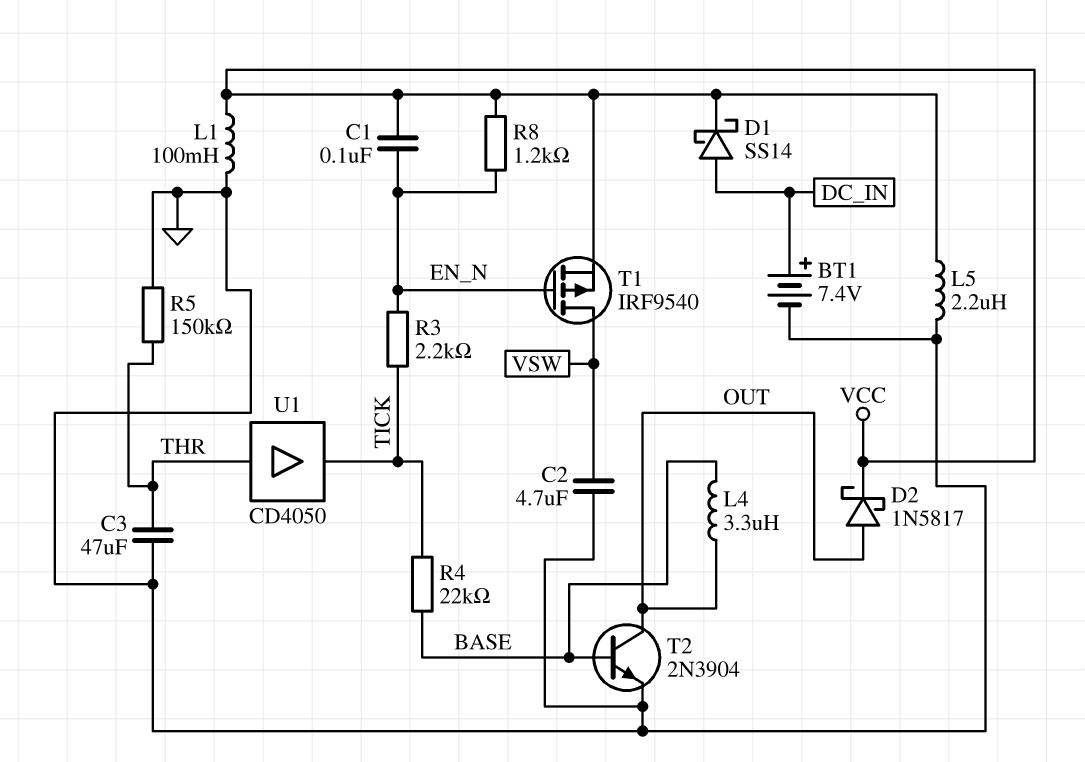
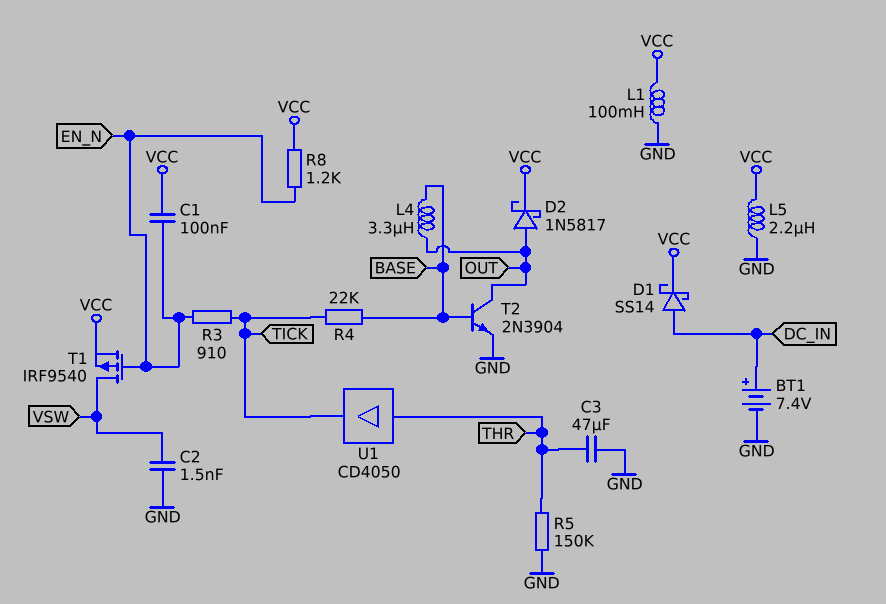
C2: 4.7uF (GND, VSW) -> 1.5nF (GND, VSW)
R3: 2.2k (EN_N, TICK) -> 910 (EN_N, TICK)

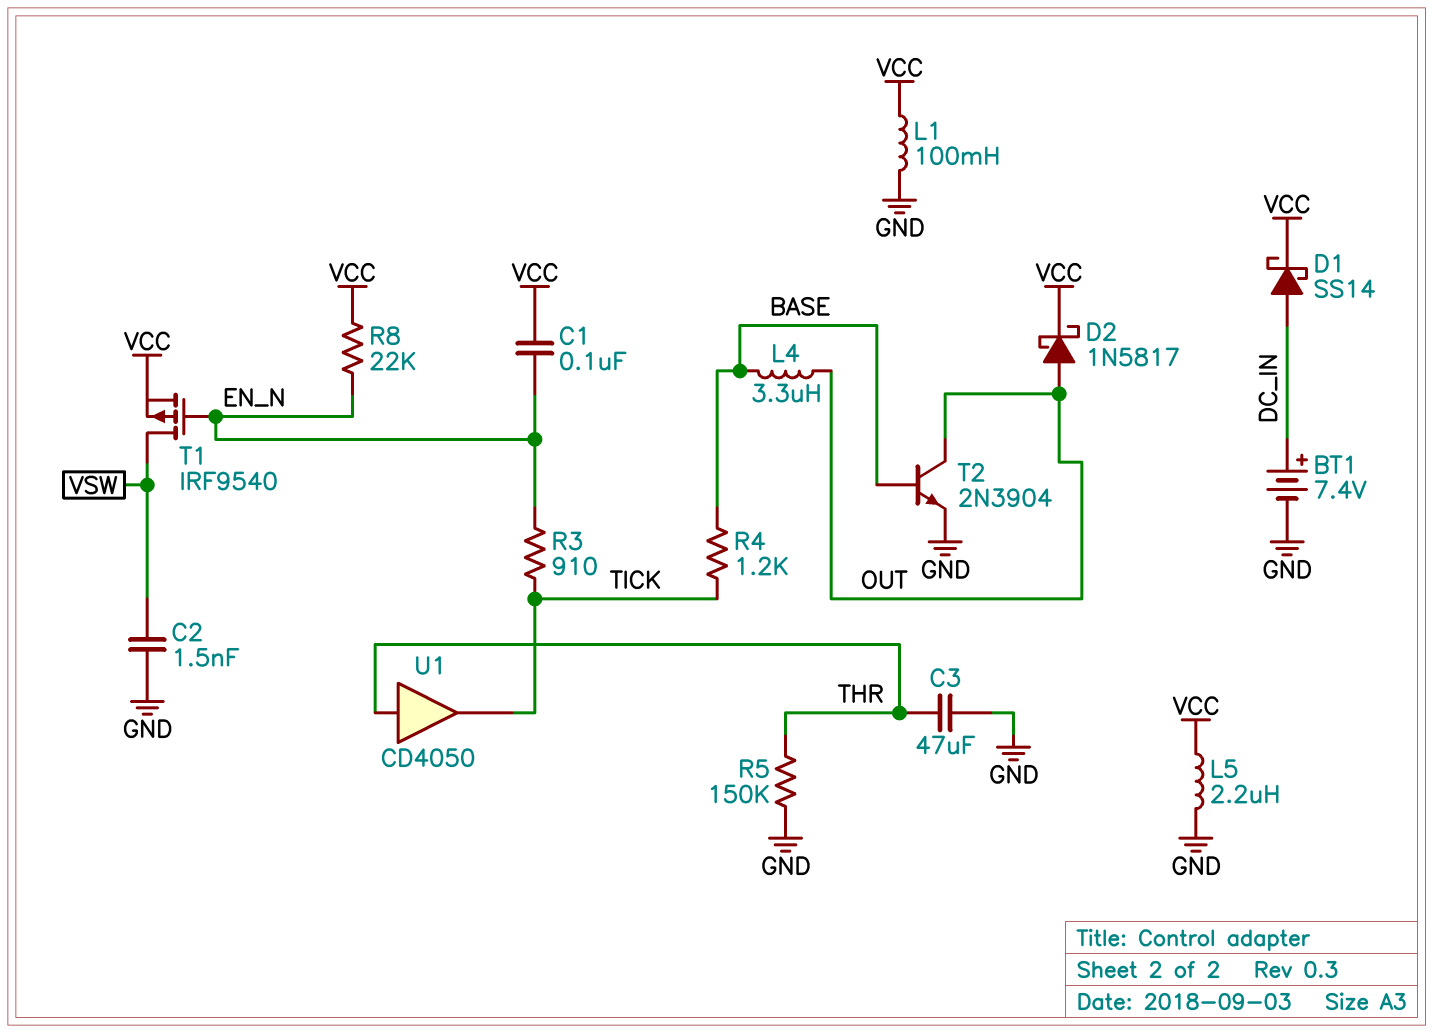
R4: 22k (BASE, TICK) -> 1.2k (BASE, TICK)
R8: 1.2k (EN_N, VCC) -> 22k (EN_N, VCC)

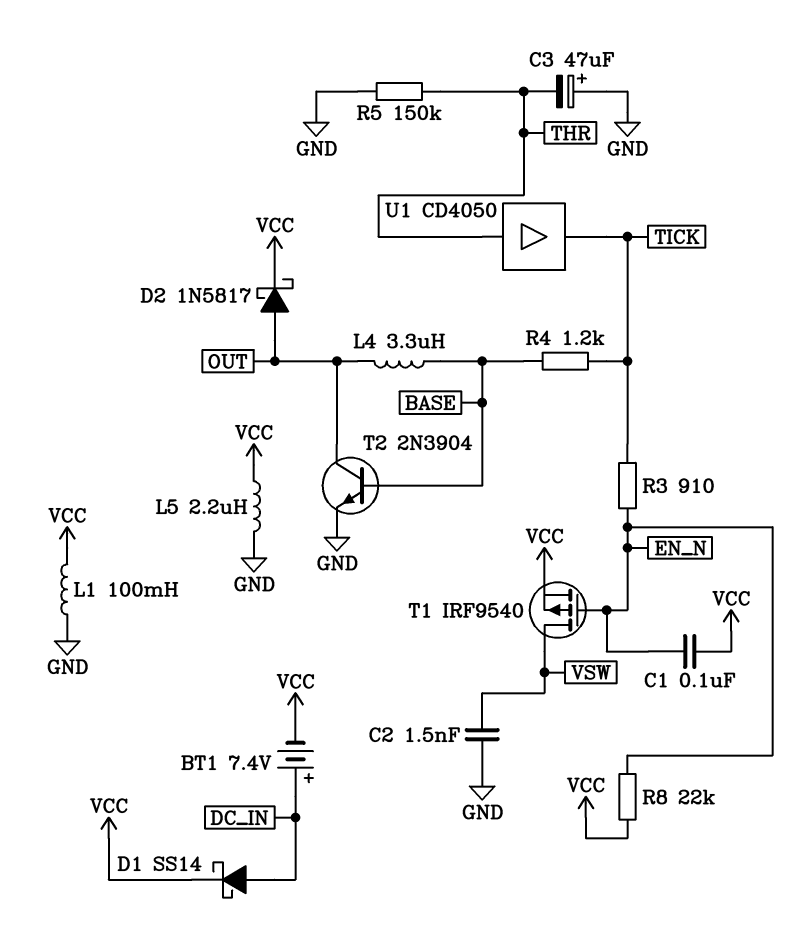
BT1: 7.4V (plus DC_IN, minus GND) -> 7.4V (plus DC_IN, minus VCC)
C3: 47uF (GND, THR) -> 47uF (plus GND, minus THR)

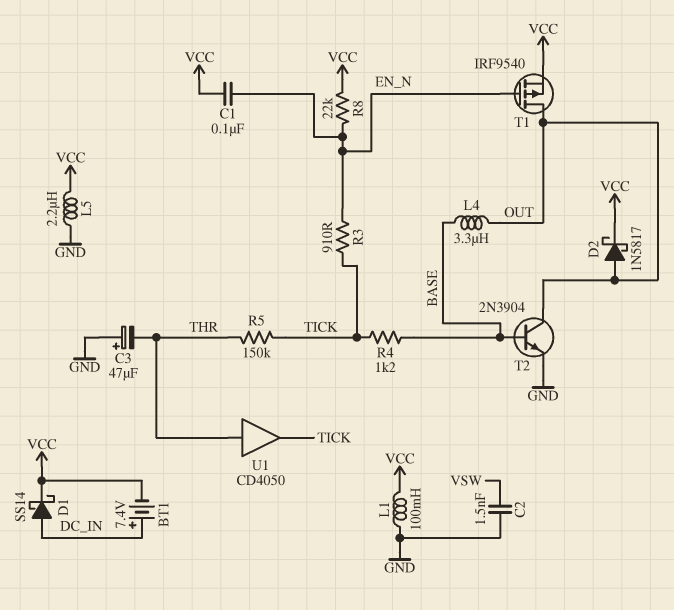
R5: 150k (GND, THR) -> 150k (THR, TICK)
T1: PMOS IRF9540 (G EN_N, D VSW, S VCC) -> PMOS IRF9540 (G EN_N, D OUT, S VCC)

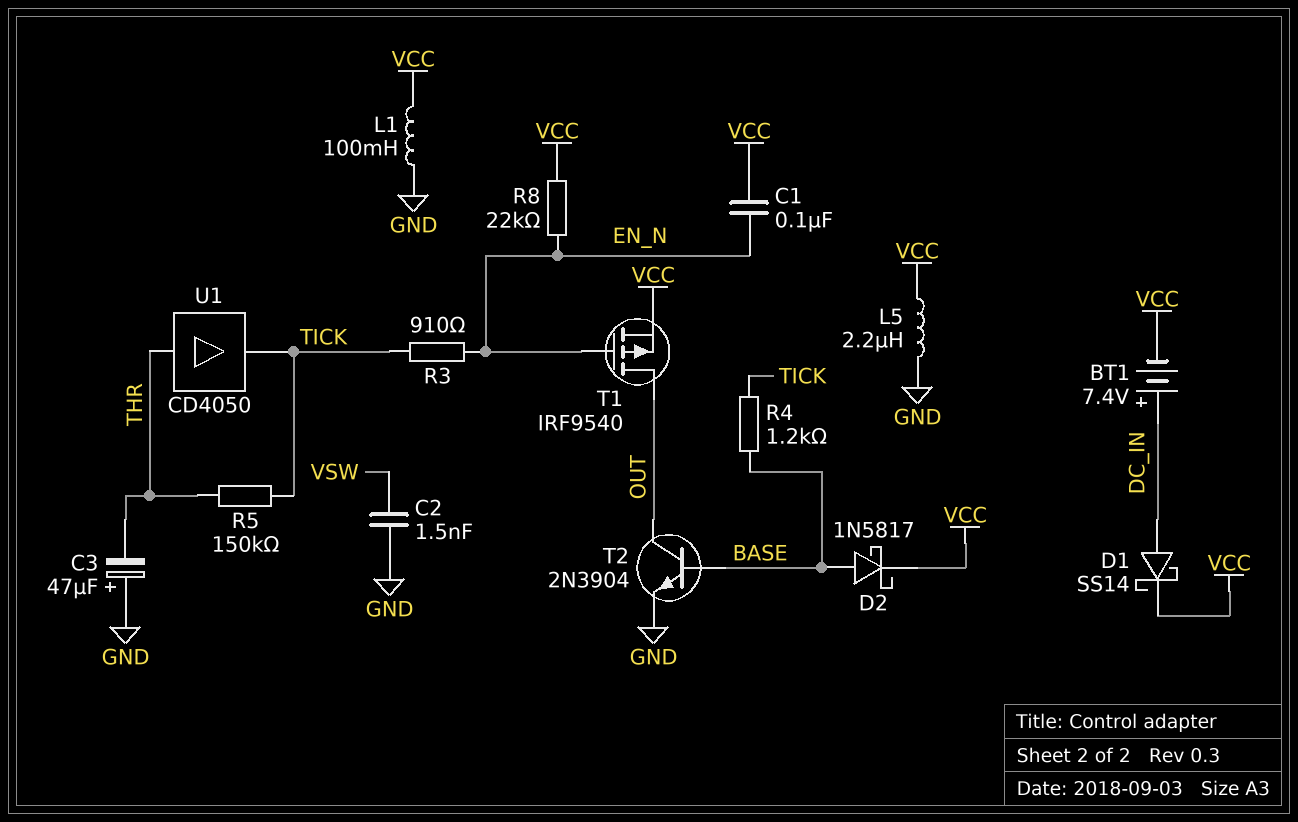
D2: schottky 1N5817 (A OUT, K VCC) -> schottky 1N5817 (A BASE, K VCC)
L4: 3.3uH (BASE, OUT) -> none

